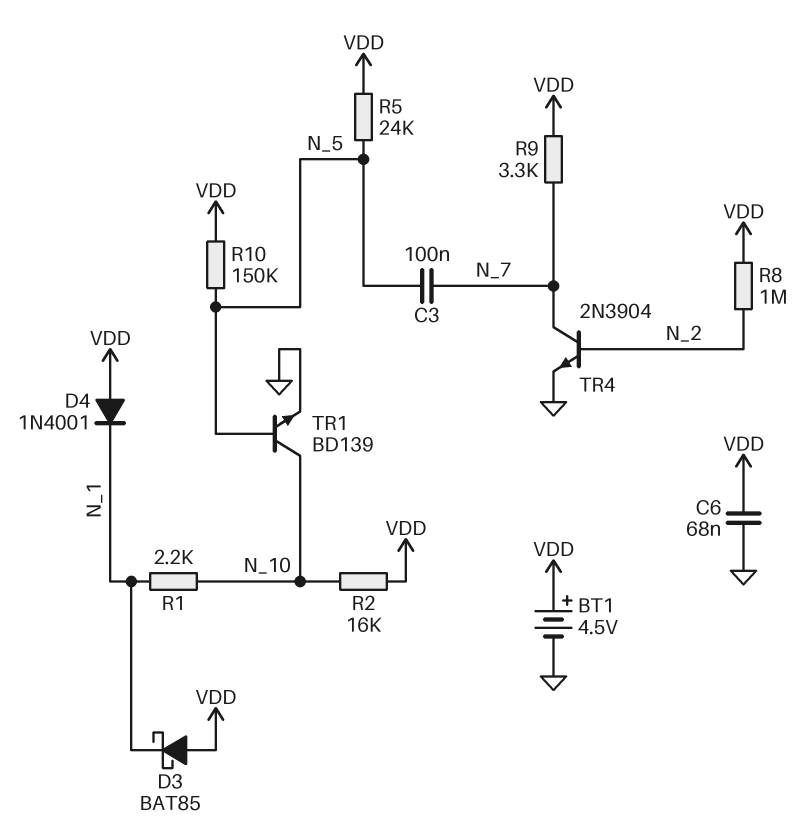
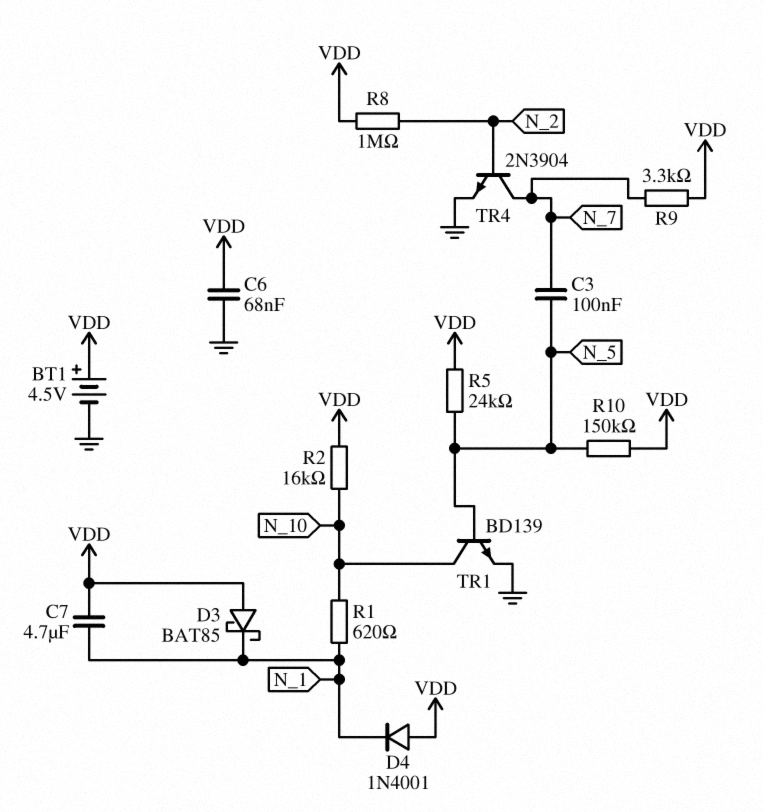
C7: none -> 4.7uF (N_1, VDD)
R1: 2.2k (N_1, N_10) -> 620 (N_1, N_10)

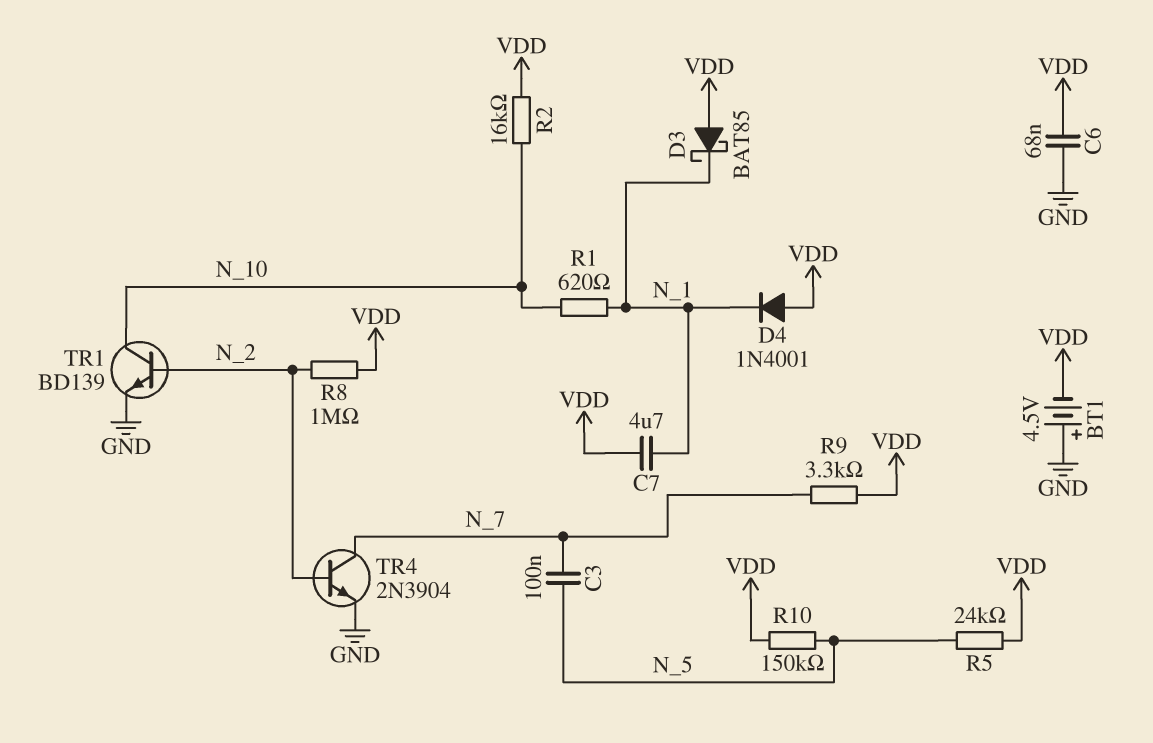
BT1: 4.5V (plus VDD, minus GND) -> 4.5V (plus GND, minus VDD)
TR1: NPN BD139 (B N_5, C N_10, E GND) -> NPN BD139 (B N_2, C N_10, E GND)

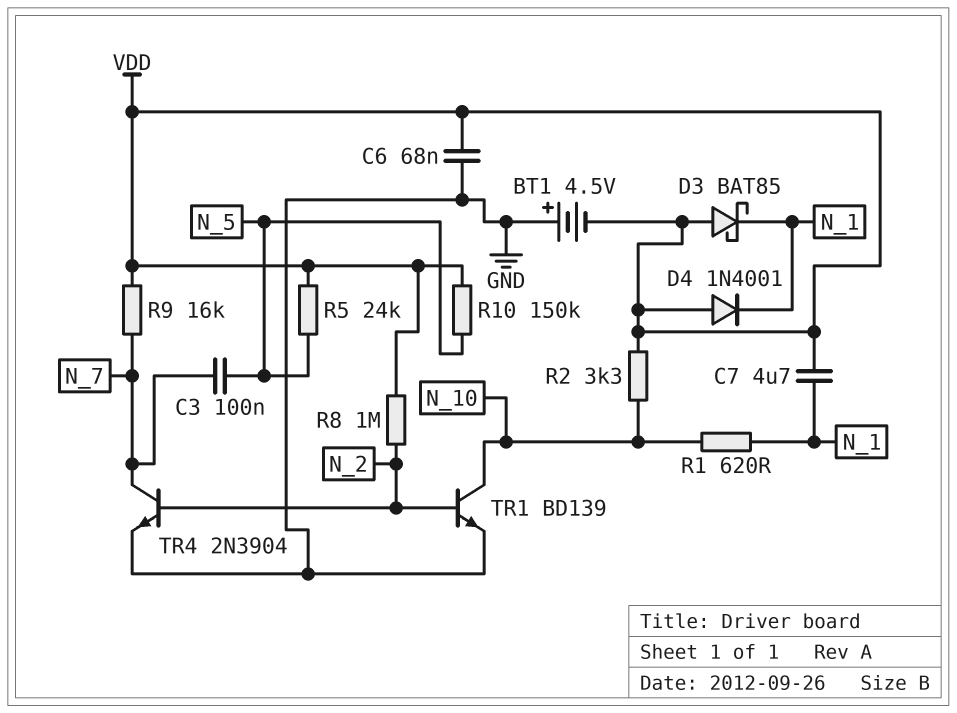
R2: 16k (N_10, VDD) -> 3.3k (N_10, VDD)
R9: 3.3k (N_7, VDD) -> 16k (N_7, VDD)

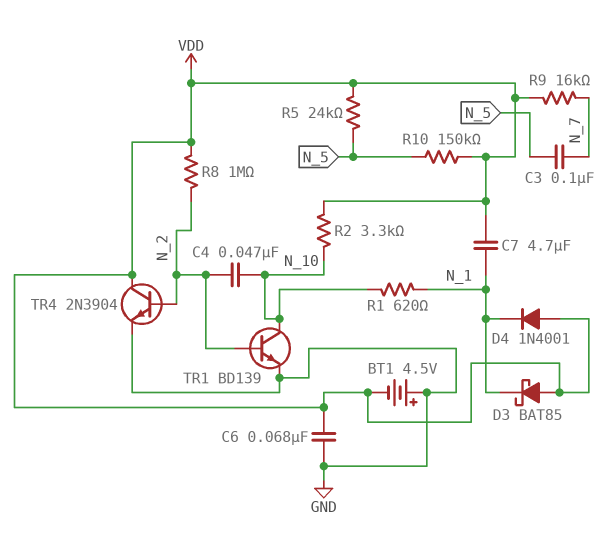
C4: none -> 47nF (N_2, N_10)
TR4: NPN 2N3904 (B N_2, C N_7, E GND) -> NPN 2N3904 (B N_2, C VDD, E GND)

